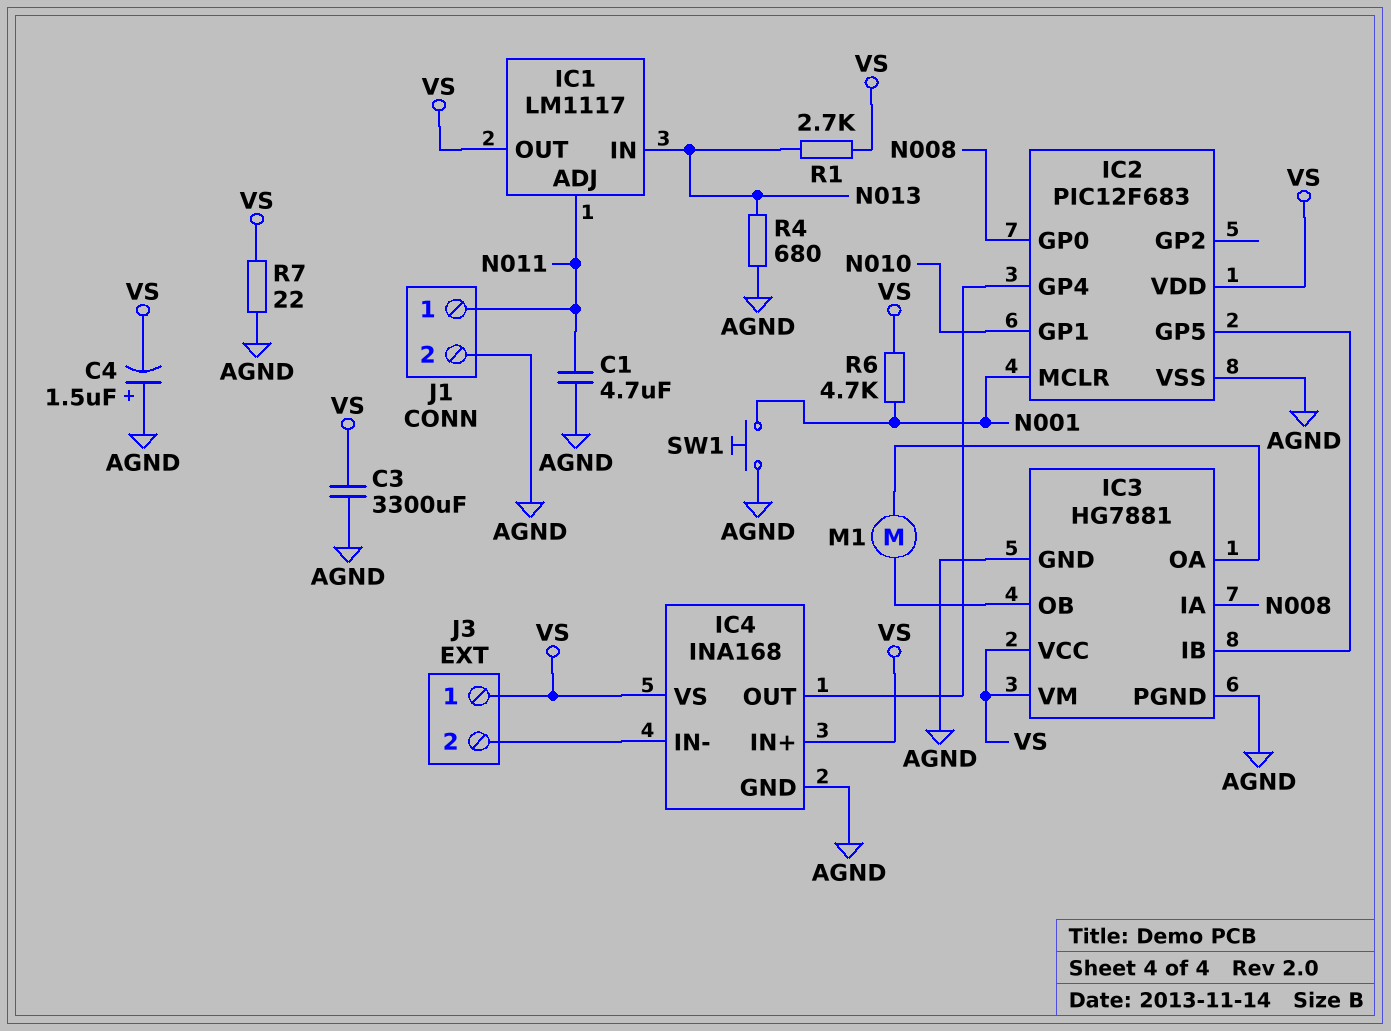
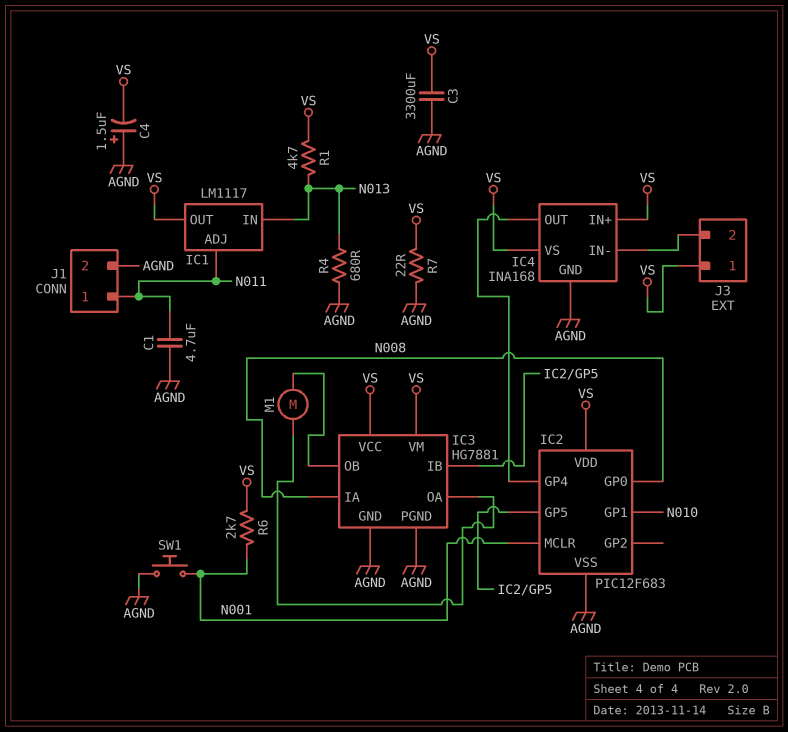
R1: 2.7k (N013, VS) -> 4.7k (N013, VS)
R6: 4.7k (N001, VS) -> 2.7k (N001, VS)

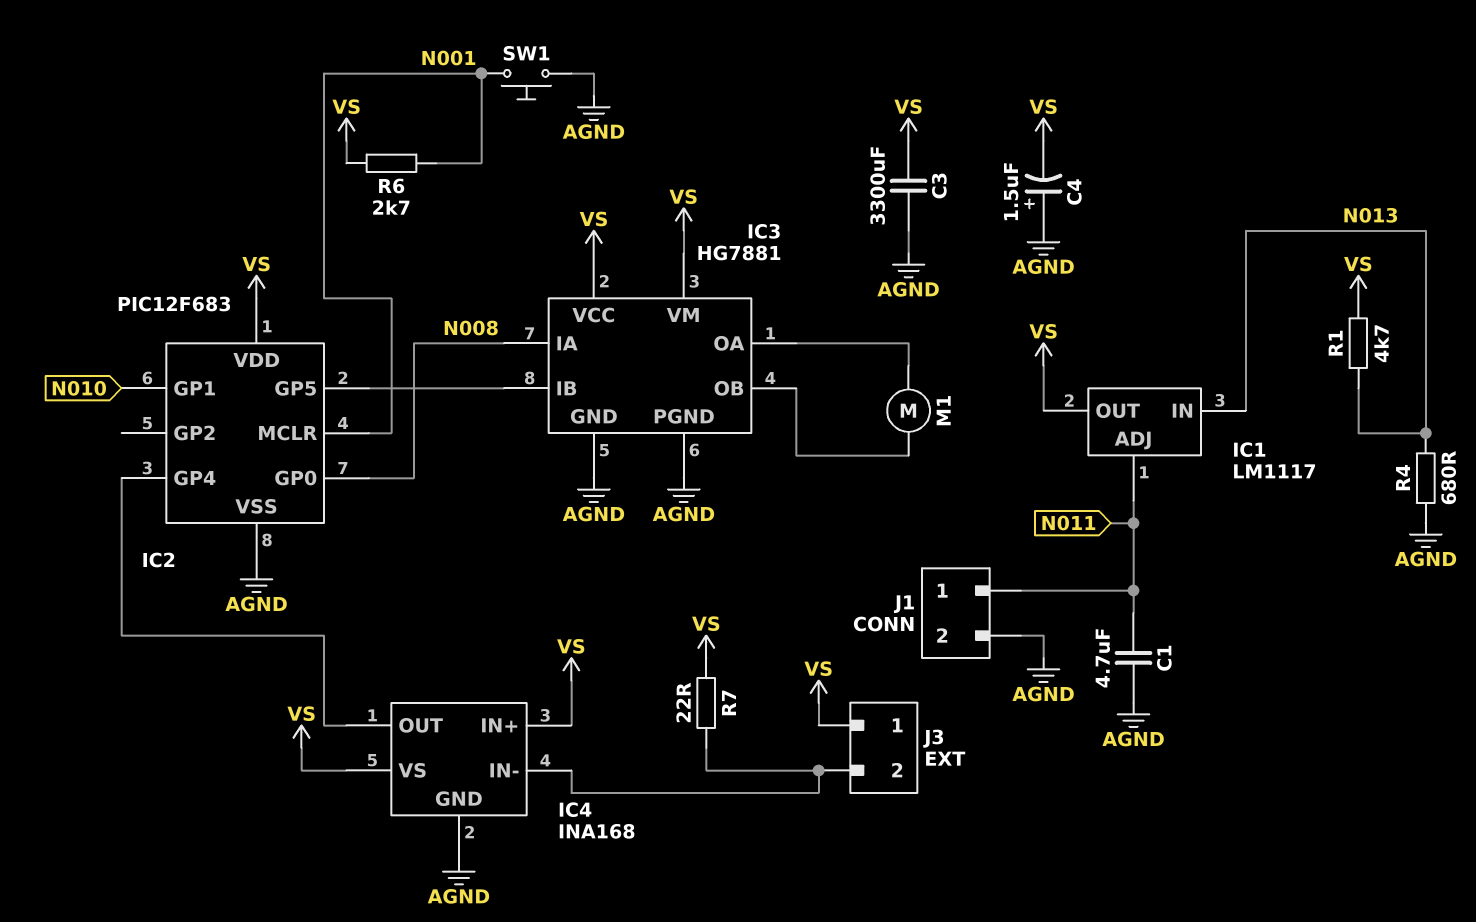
R7: 22 (AGND, VS) -> 22 (IC4/IN-, VS)

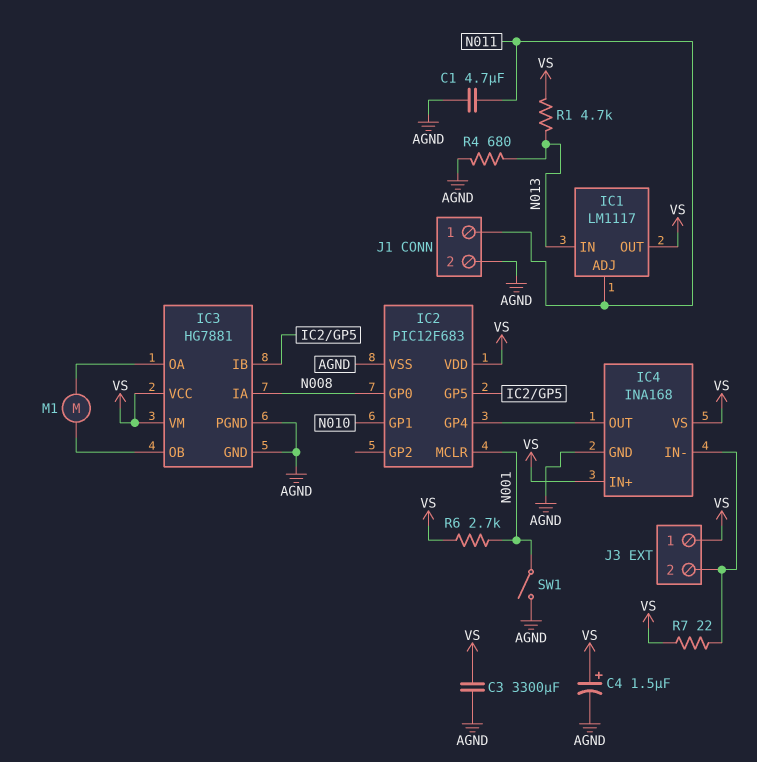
C4: 1.5uF (plus AGND, minus VS) -> 1.5uF (plus VS, minus AGND)
SW1: button (AGND, N001) -> switch (AGND, N001)

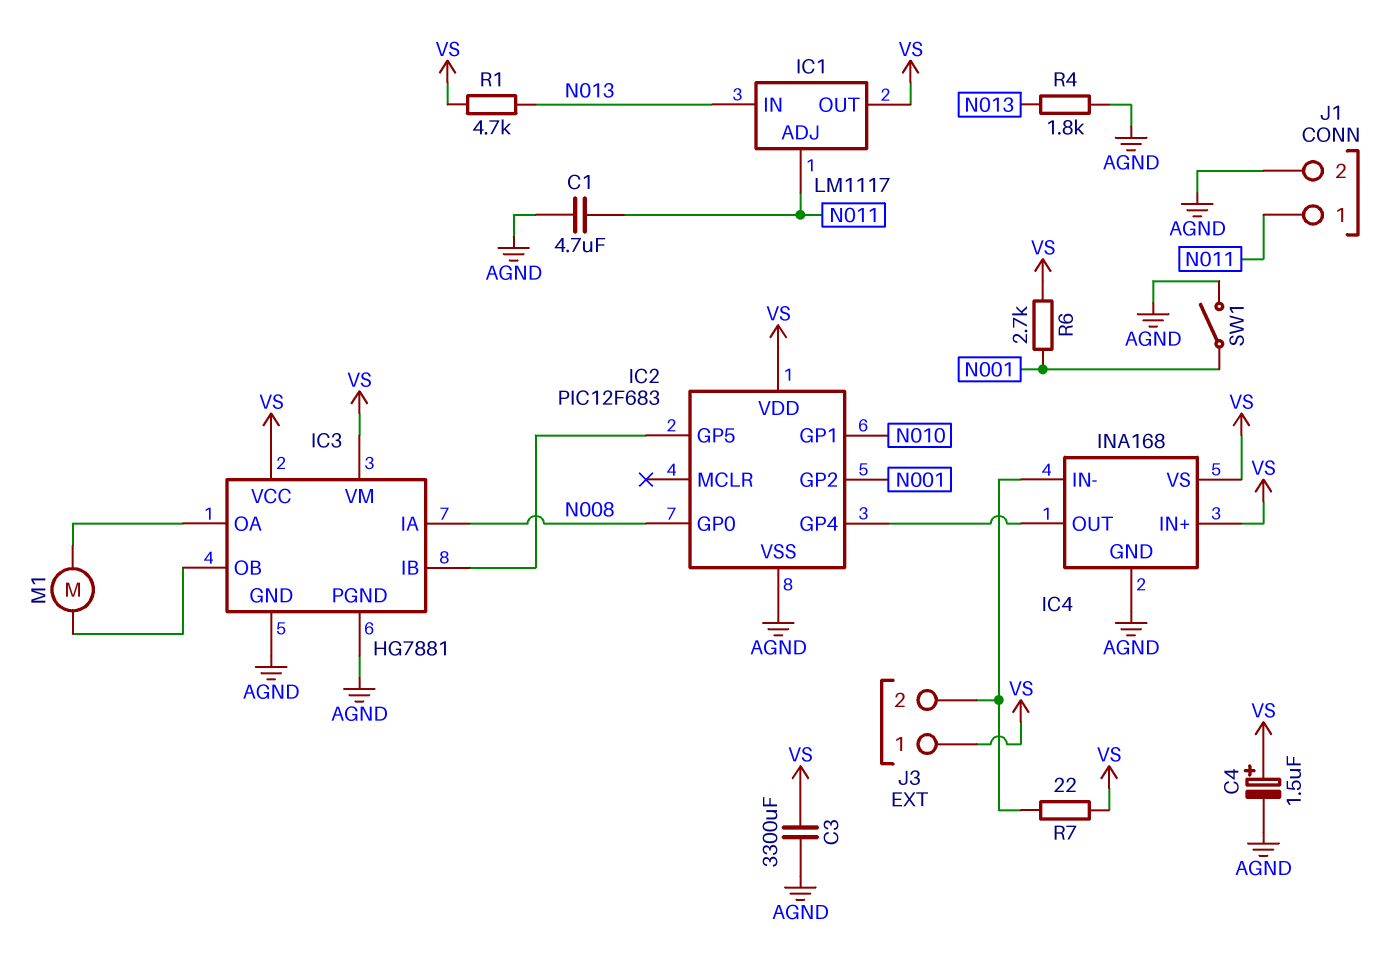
IC2 pin GP2: none -> N001
IC2 pin MCLR: N001 -> none
R4: 680 (AGND, N013) -> 1.8k (AGND, N013)

